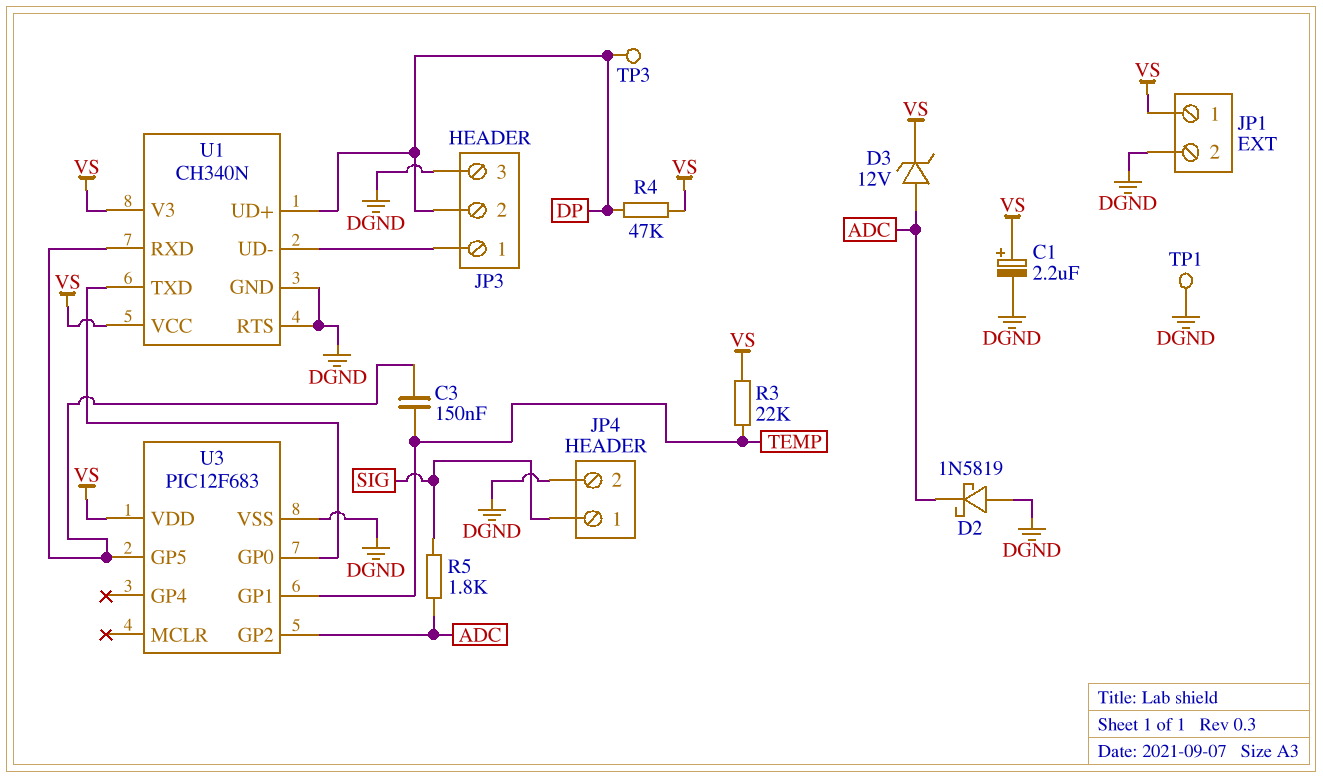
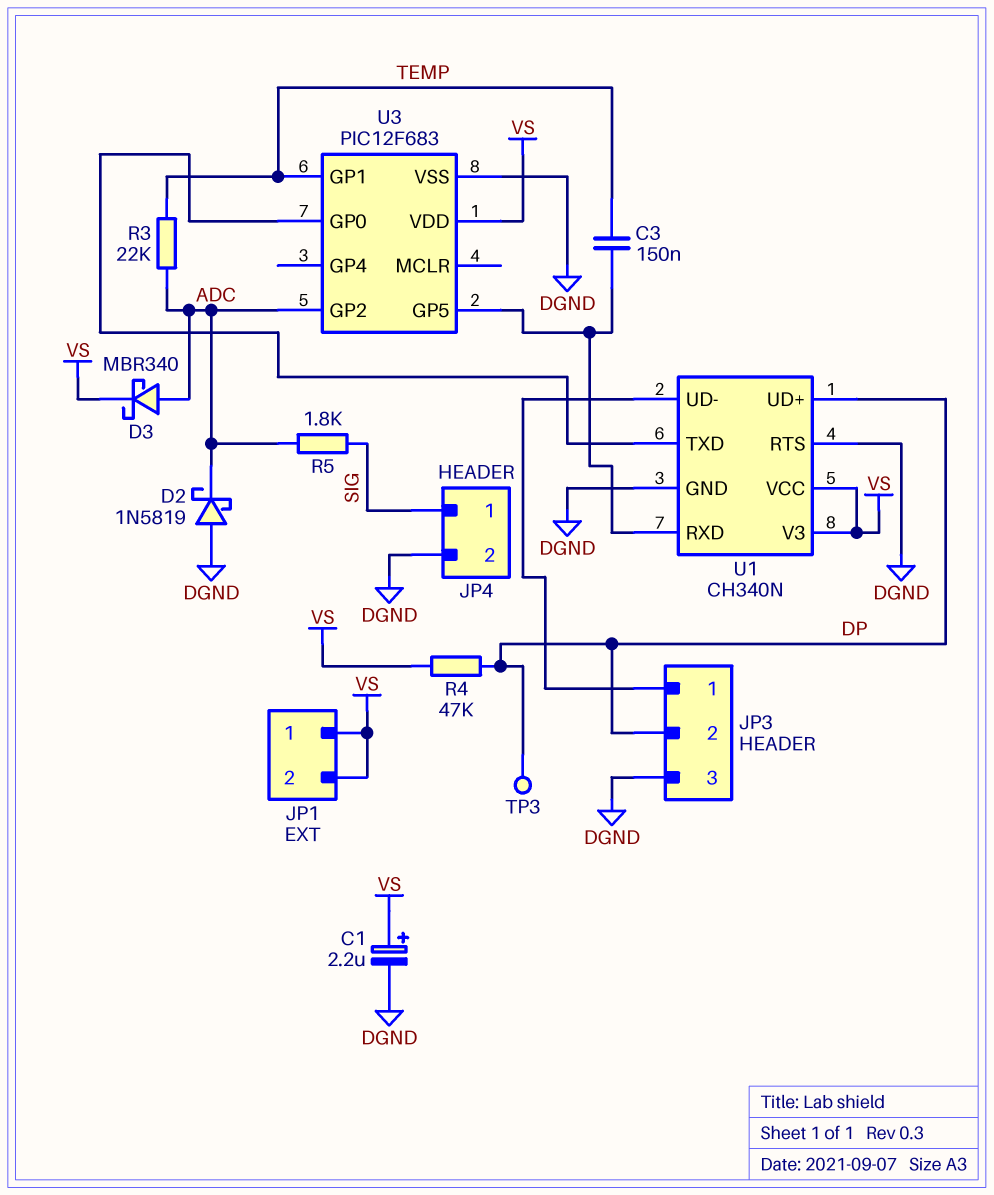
D3: zener 12V (A ADC, K VS) -> schottky MBR340 (A ADC, K VS)
JP1 pin 2: DGND -> VS
R3: 22k (TEMP, VS) -> 22k (ADC, TEMP)
TP1: test point (DGND) -> none

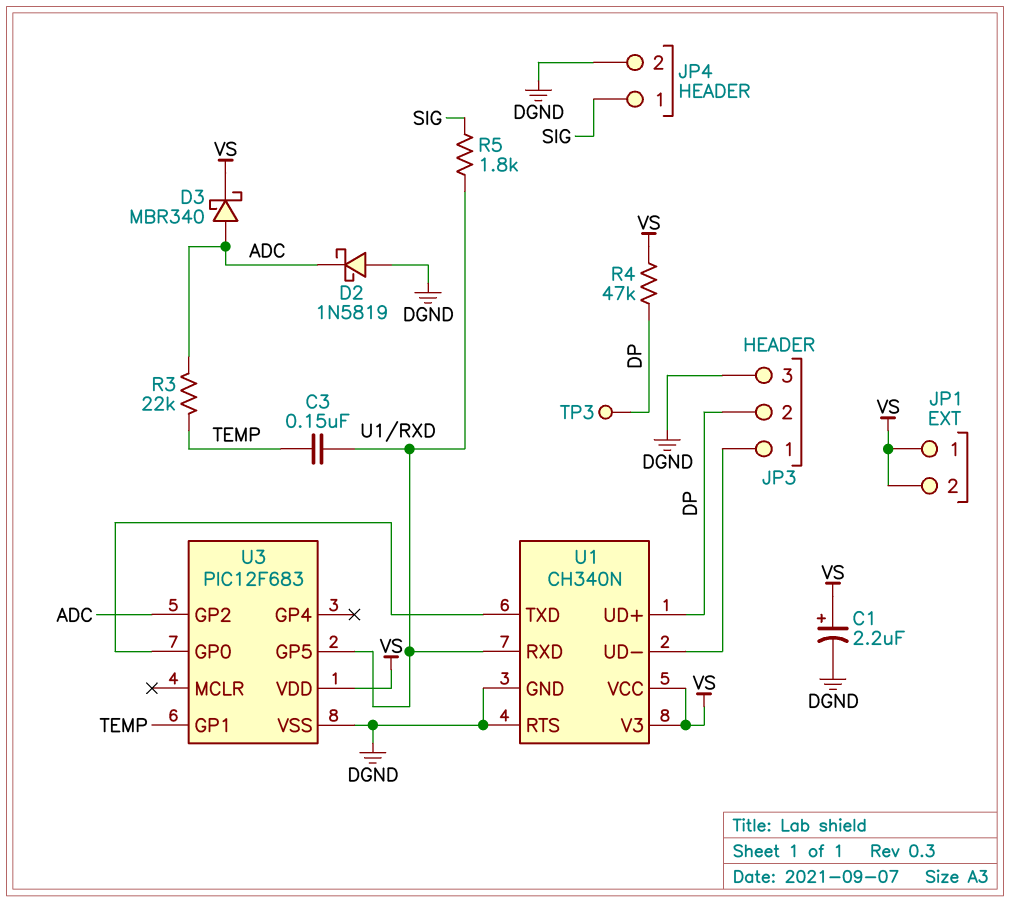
R5: 1.8k (ADC, SIG) -> 1.8k (SIG, U1/RXD)

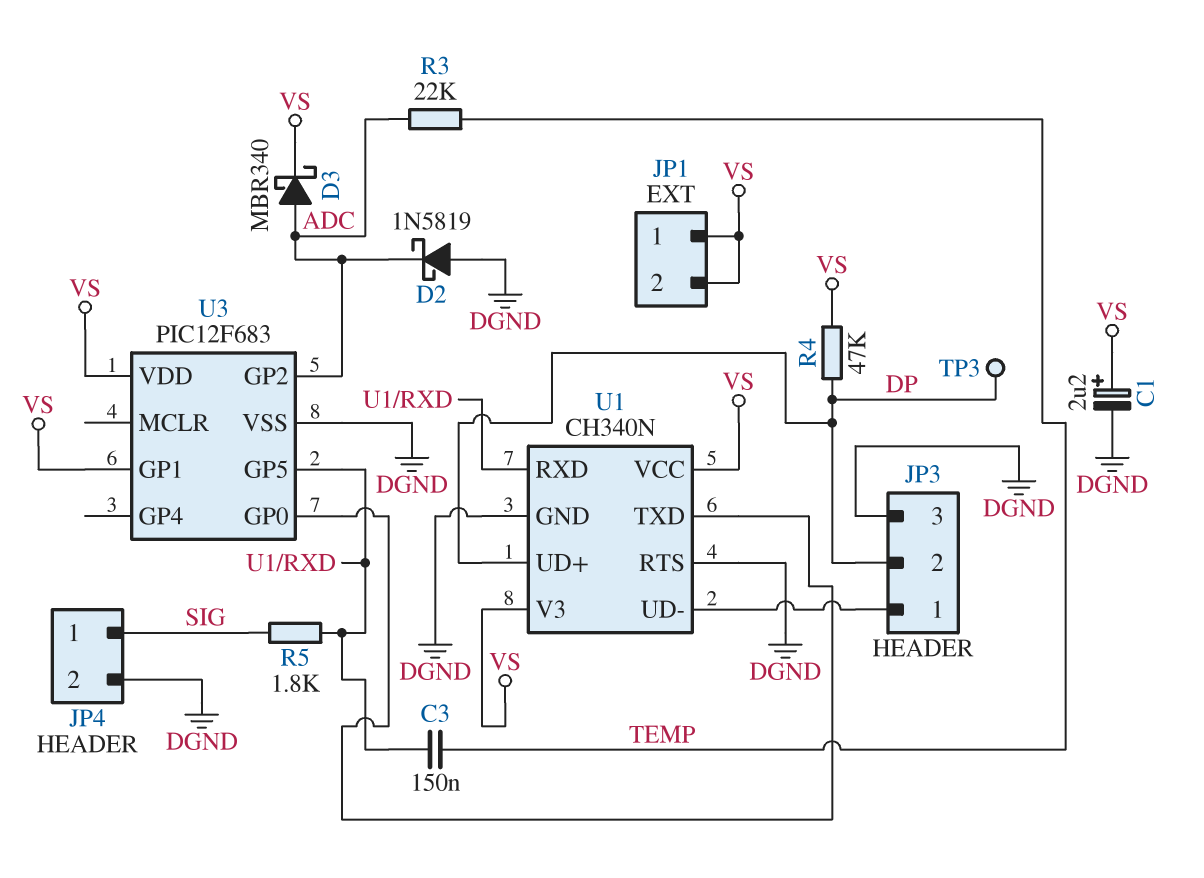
U3 pin GP1: TEMP -> VS

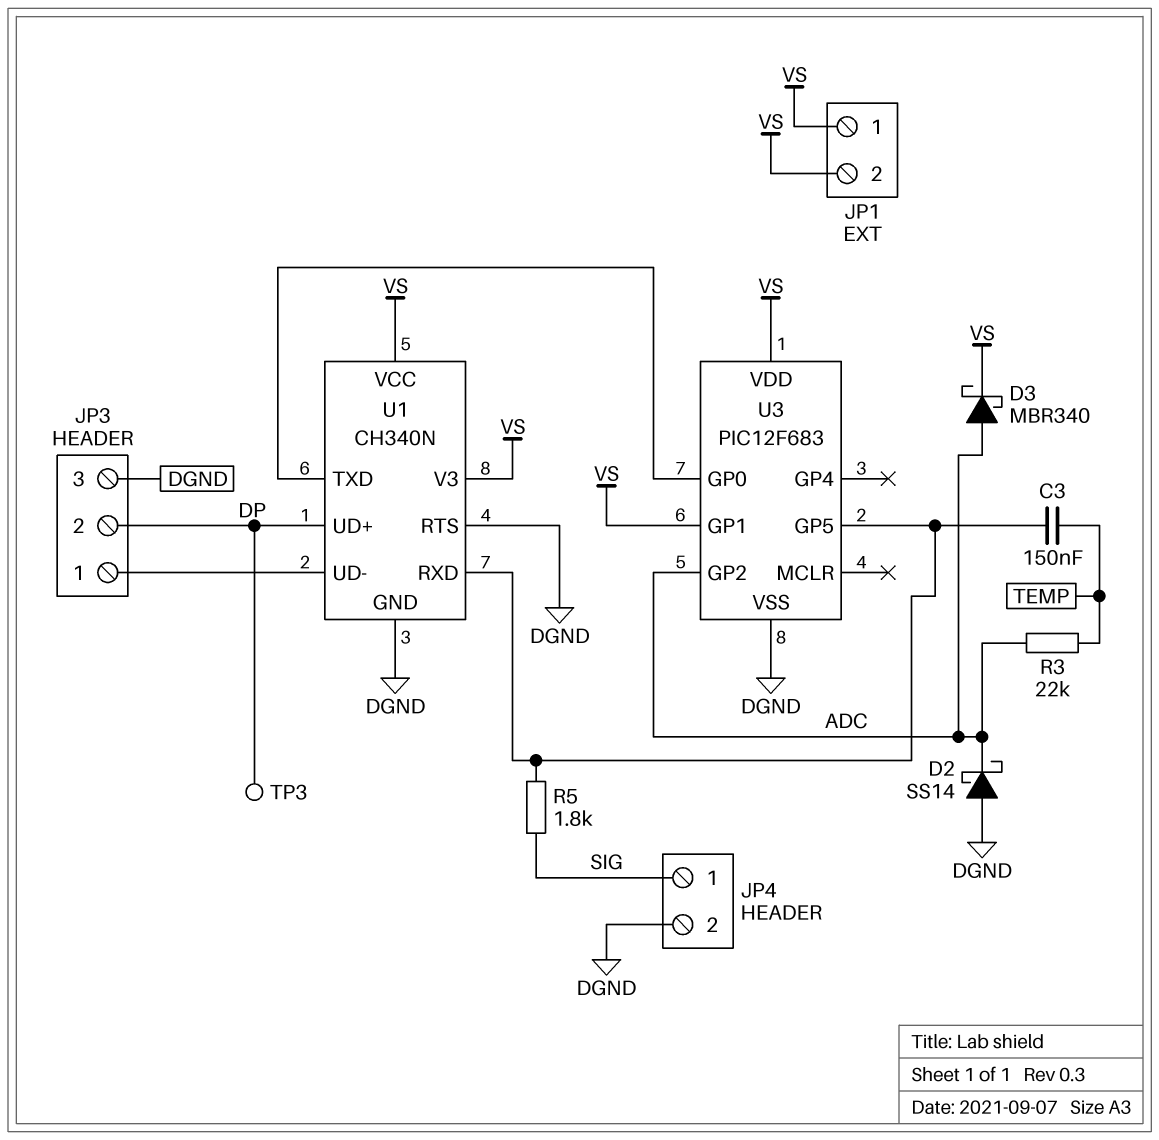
C1: 2.2uF (plus VS, minus DGND) -> none
D2: schottky 1N5819 (A DGND, K ADC) -> schottky SS14 (A DGND, K ADC)
R4: 47k (DP, VS) -> none

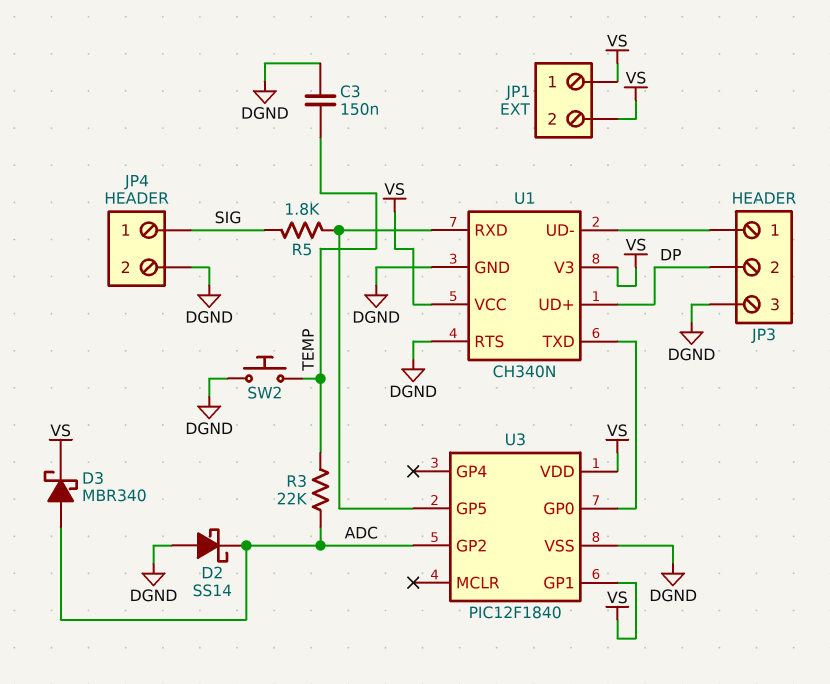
C3: 150nF (TEMP, U1/RXD) -> 150nF (DGND, TEMP)
SW2: none -> button (DGND, TEMP)
TP3: test point (DP) -> none
U3: PIC12F683 -> PIC12F1840

